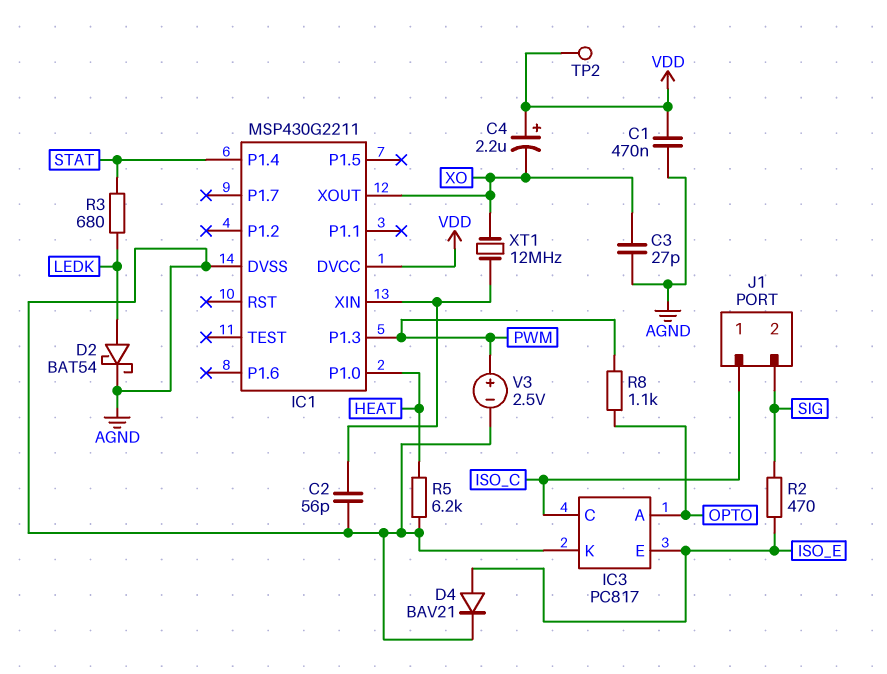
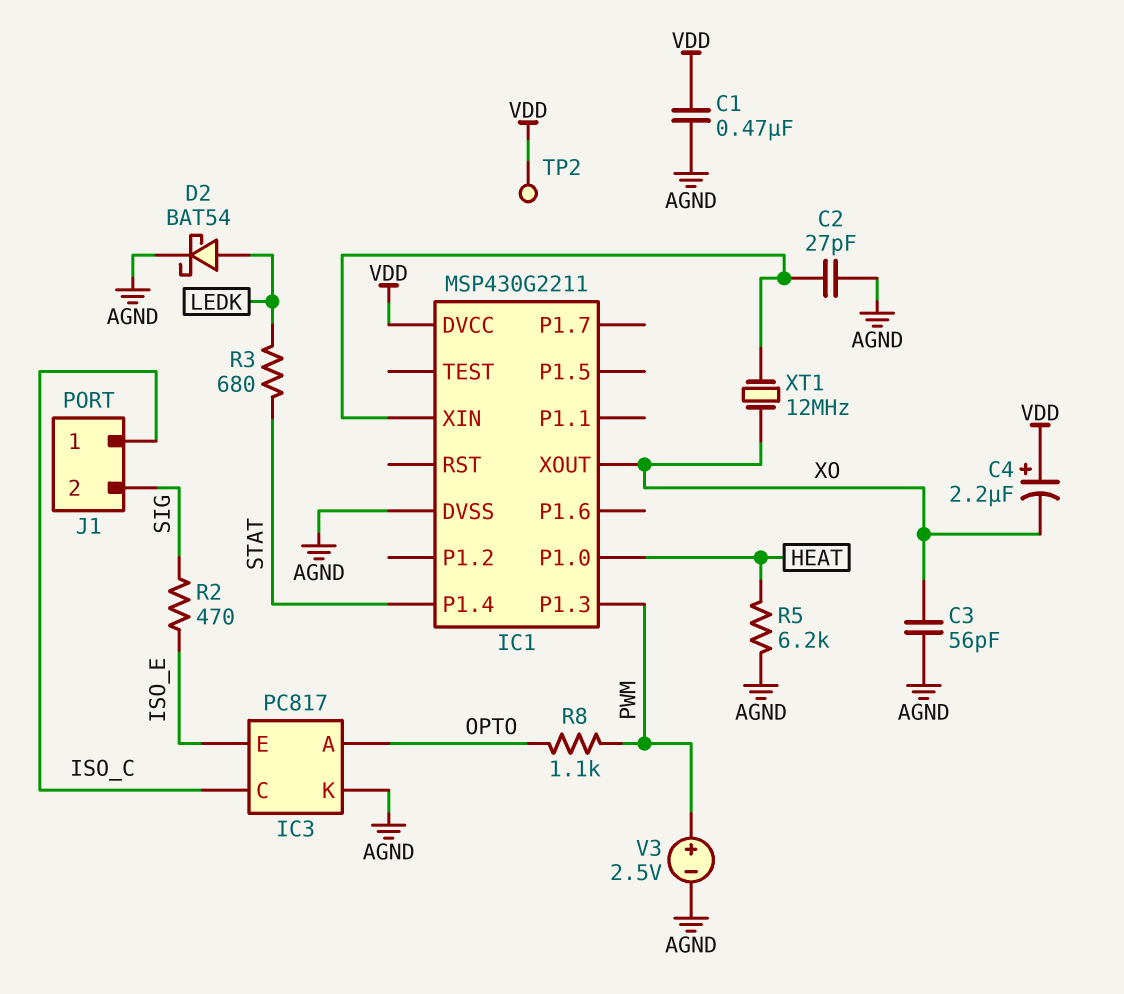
C2: 56pF (AGND, IC1/XIN) -> 27pF (AGND, IC1/XIN)
C3: 27pF (AGND, XO) -> 56pF (AGND, XO)
D4: diode BAV21 (A ISO_E, K AGND) -> none

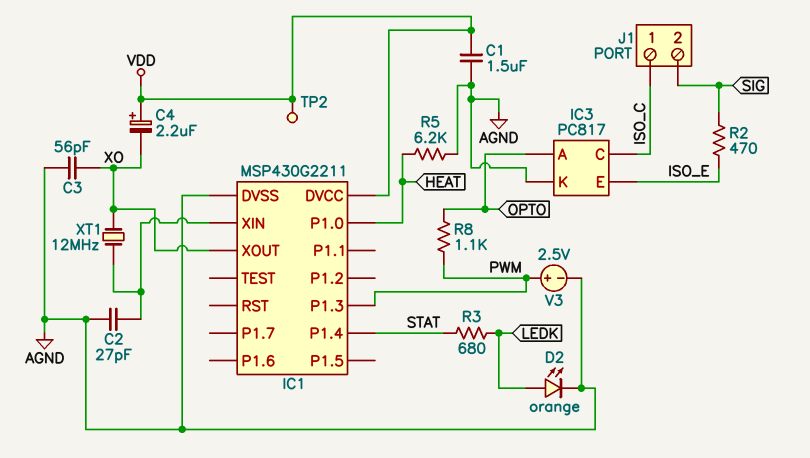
C1: 470nF (AGND, VDD) -> 1.5uF (AGND, VDD)
D2: schottky BAT54 (A LEDK, K AGND) -> LED orange (A LEDK, K AGND)

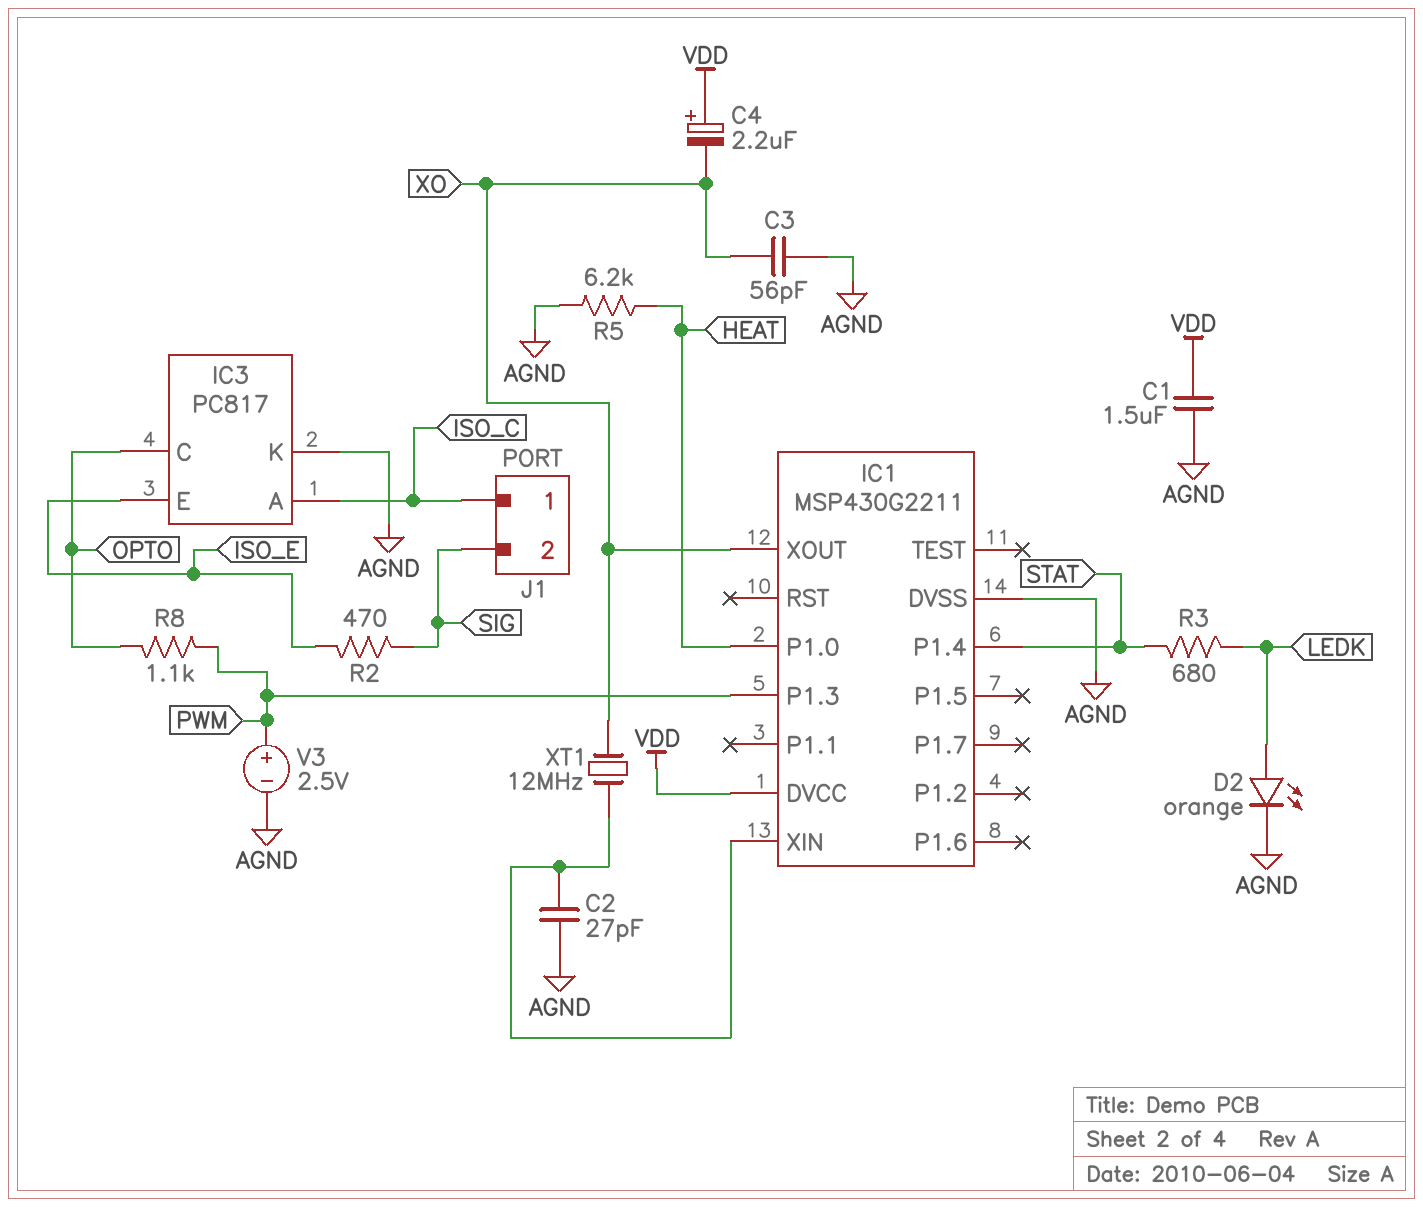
IC3 pin A: OPTO -> ISO_C
IC3 pin C: ISO_C -> OPTO
TP2: test point (VDD) -> none

